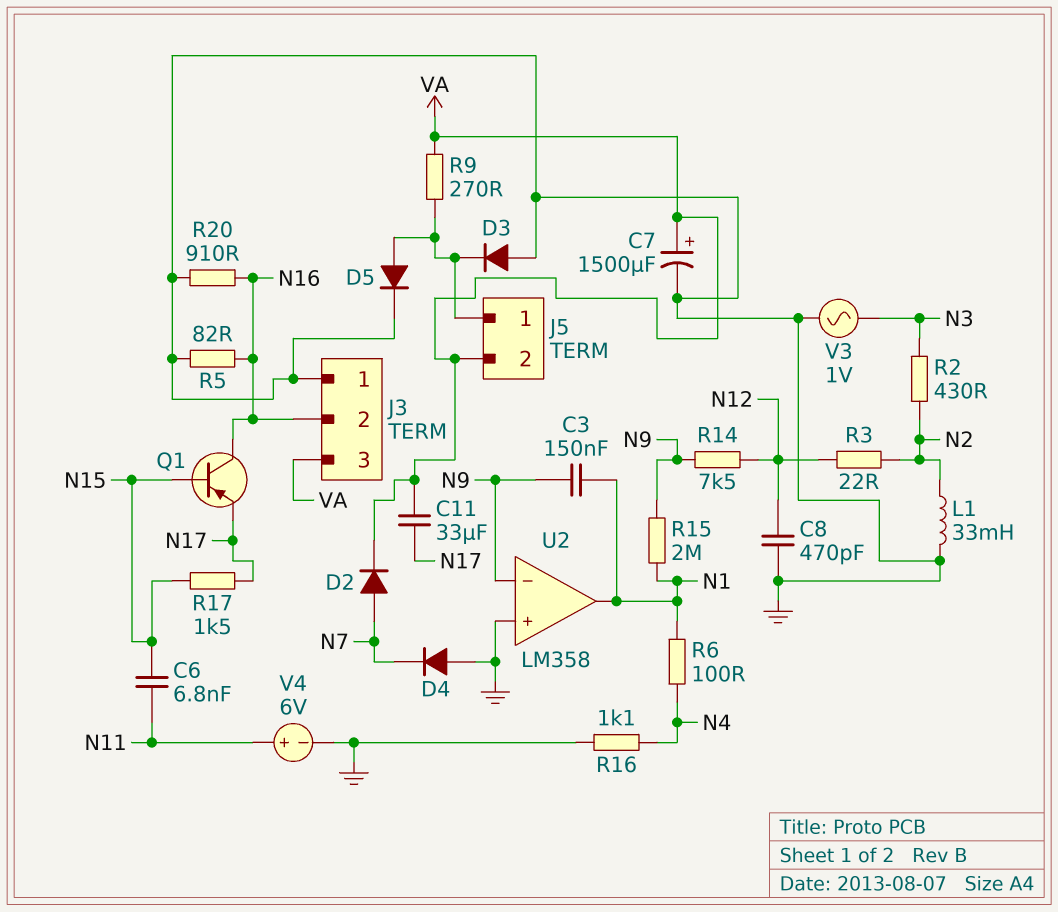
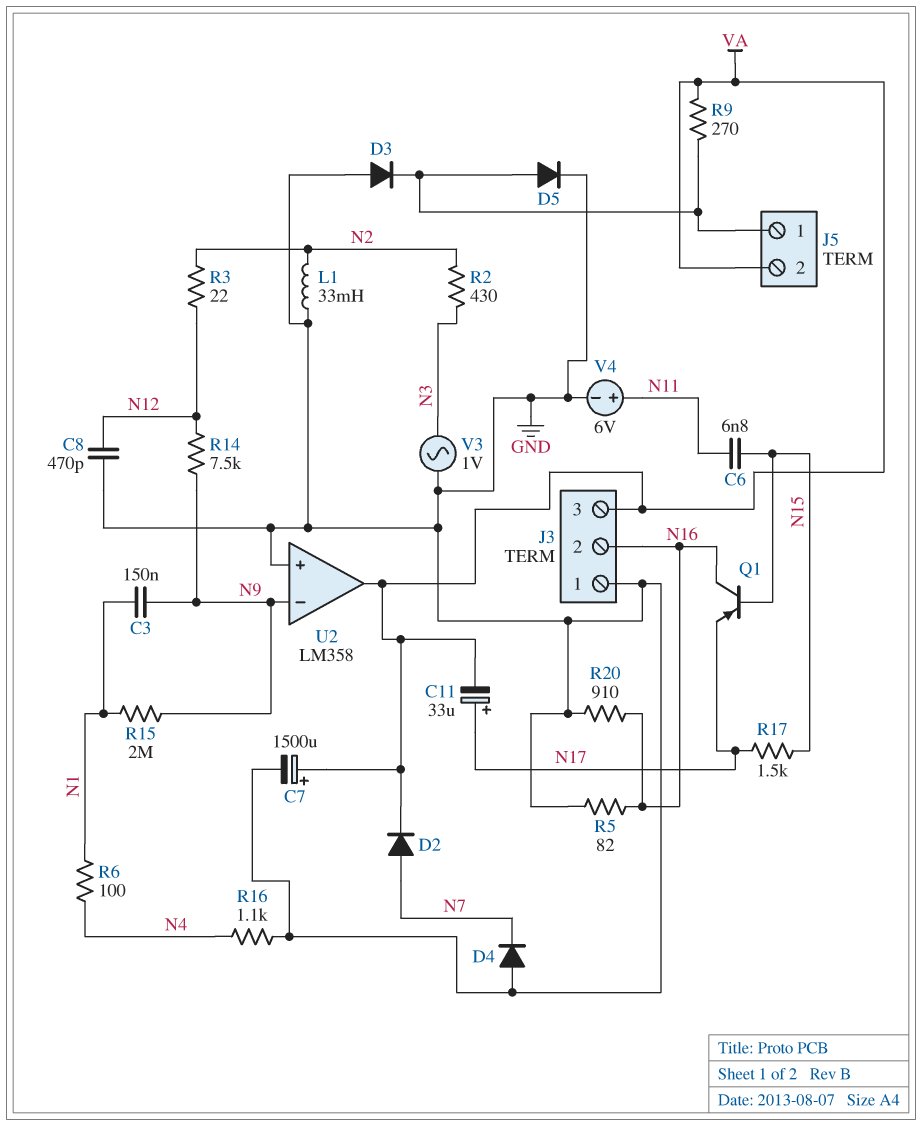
C11: 33uF (N17, VA) -> 33uF (plus N17, minus VA)
U2 pin out: N1 -> VA

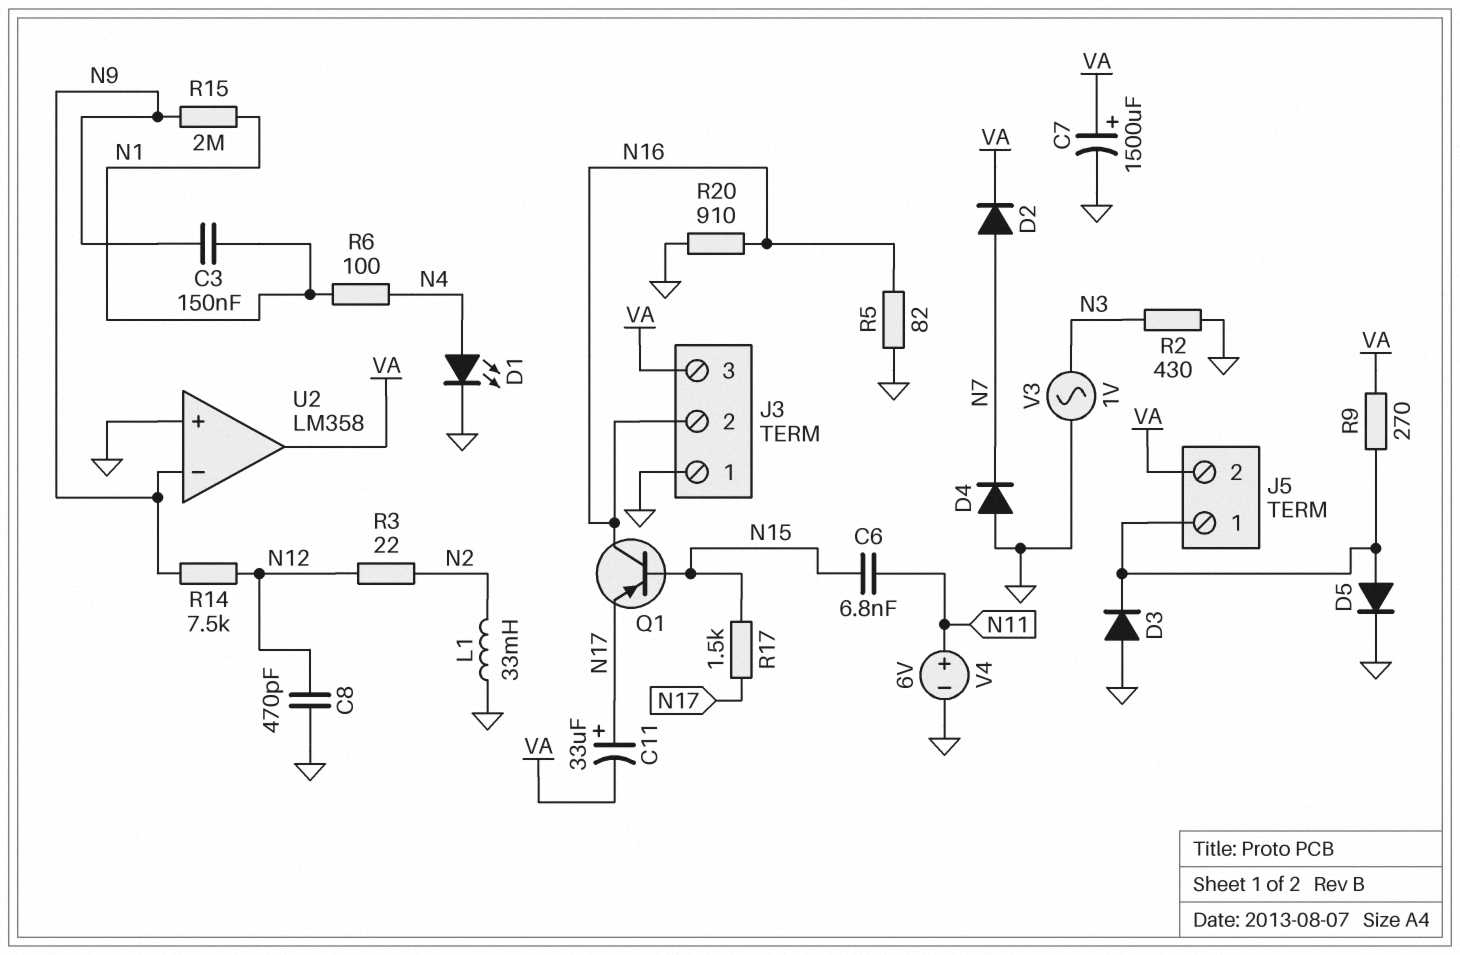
D1: none -> LED (A N4, K GND)
R2: 430 (N2, N3) -> 430 (GND, N3)
R16: 1.1k (GND, N4) -> none

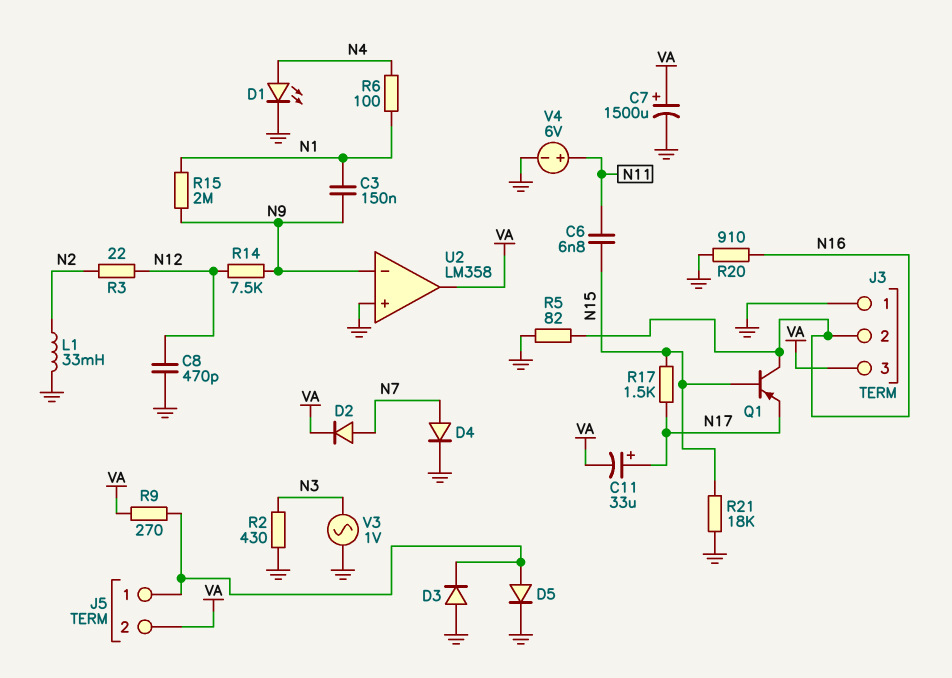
D4: diode (A GND, K N7) -> diode (A N7, K GND)
R21: none -> 18k (GND, N15)

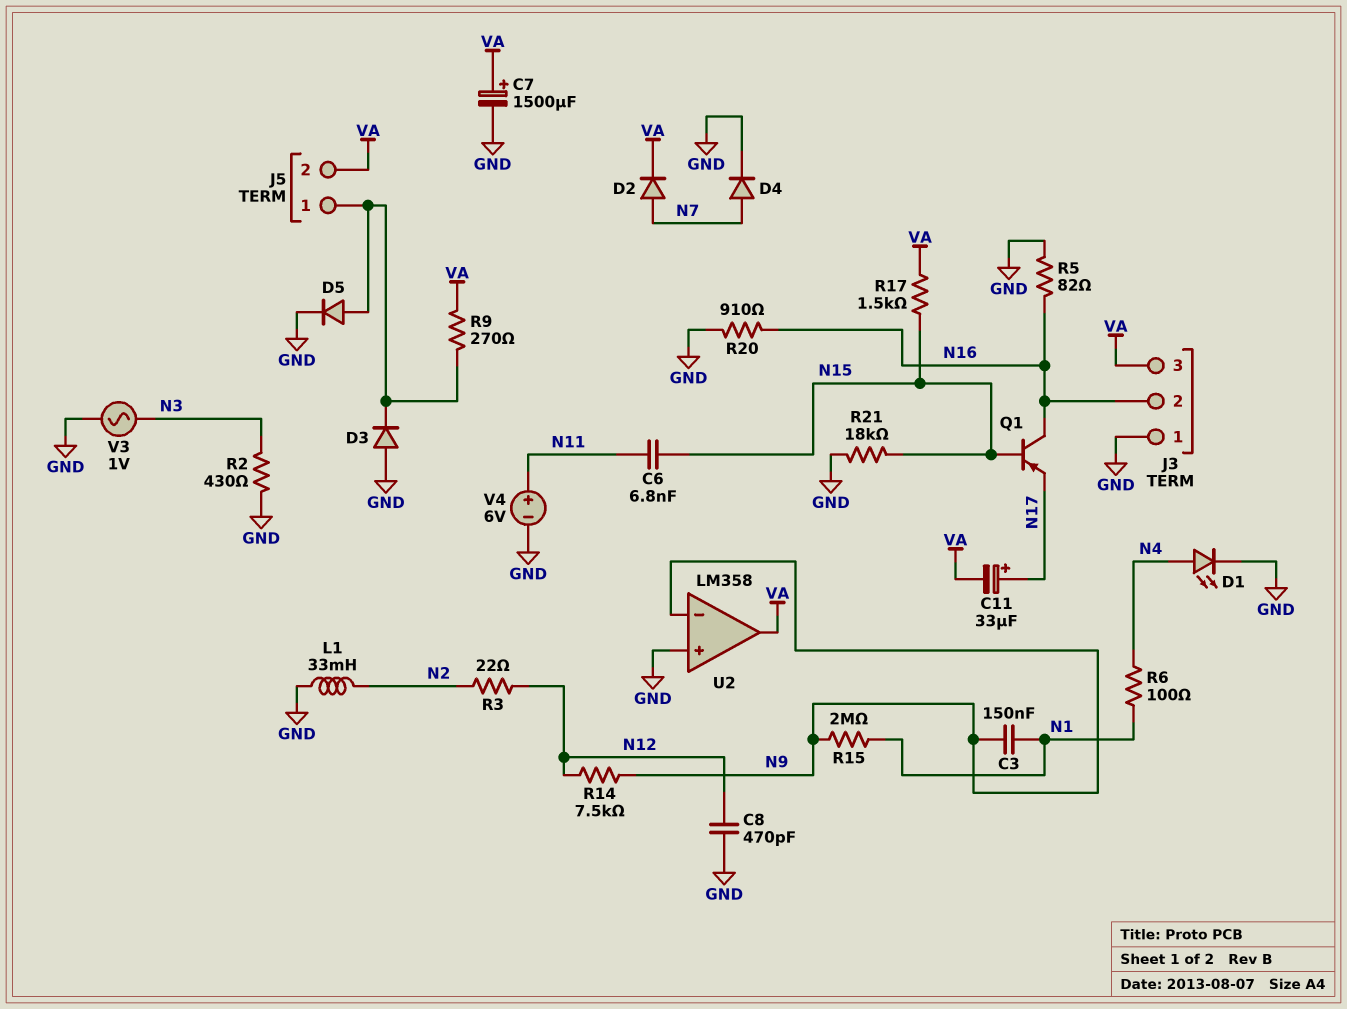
R17: 1.5k (N15, N17) -> 1.5k (N15, VA)

